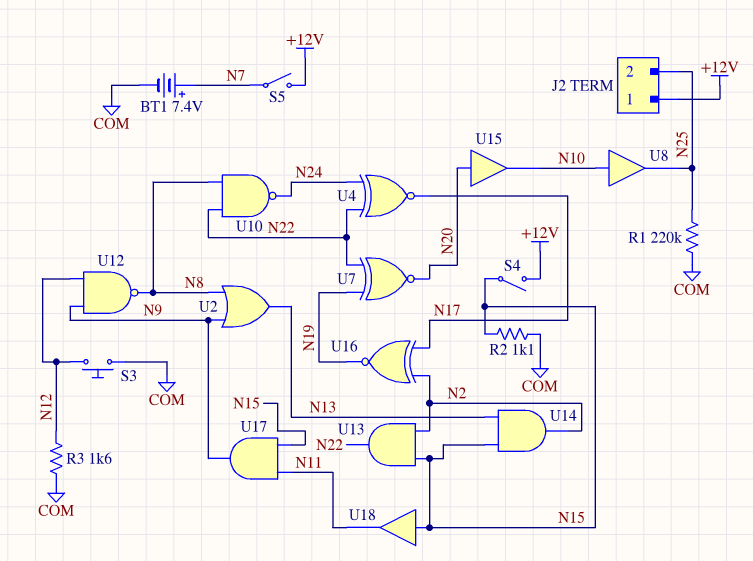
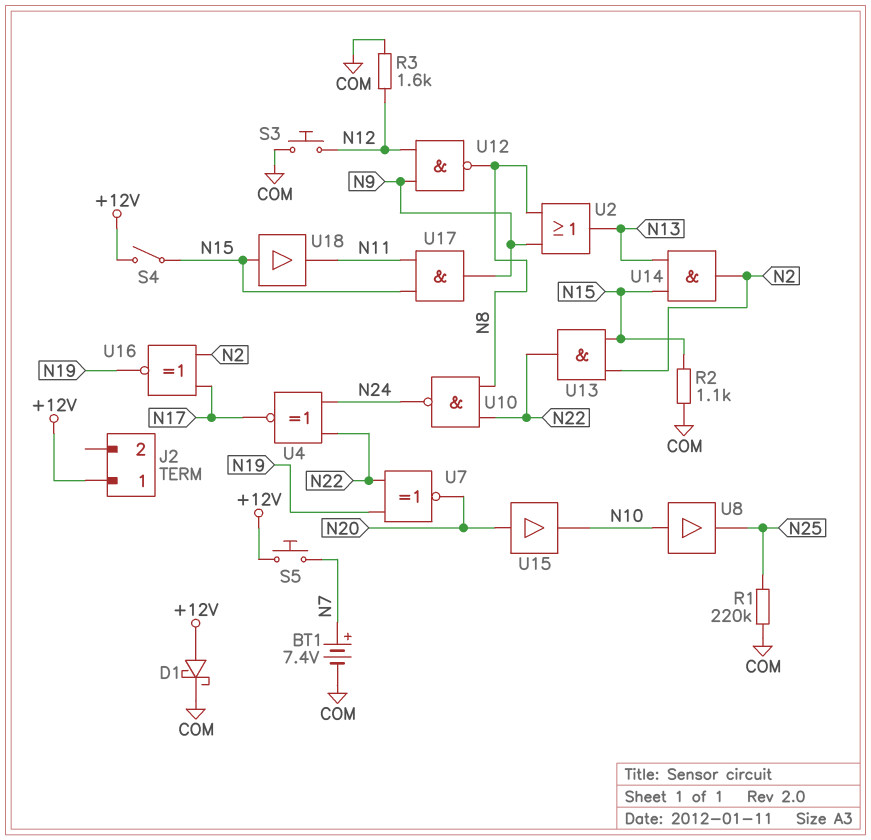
D1: none -> schottky (A +12V, K COM)
J2 pin 2: N25 -> none
S5: switch (+12V, N7) -> button (+12V, N7)

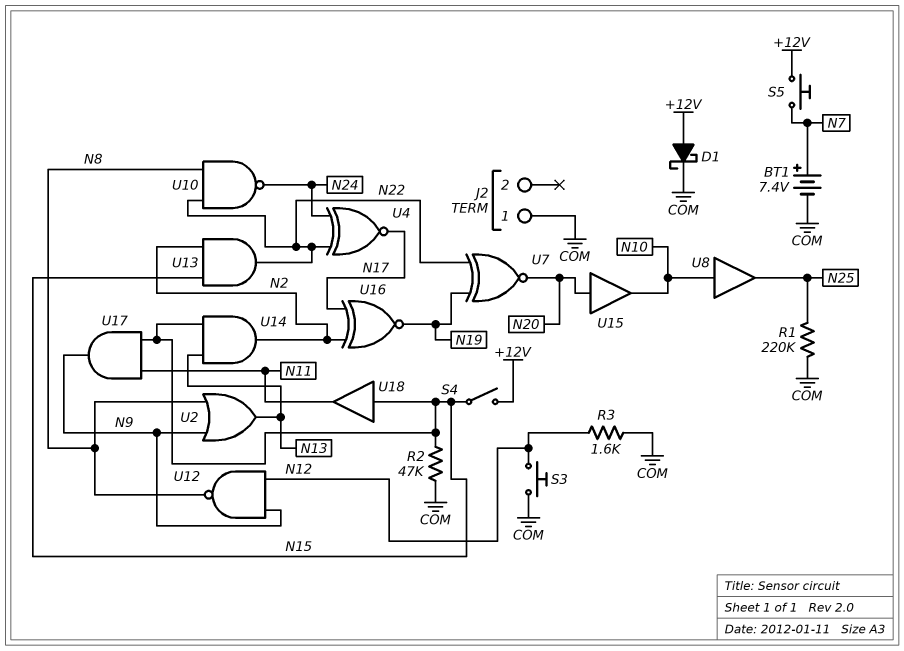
J2 pin 1: +12V -> COM
R2: 1.1k (COM, N15) -> 47k (COM, N15)

